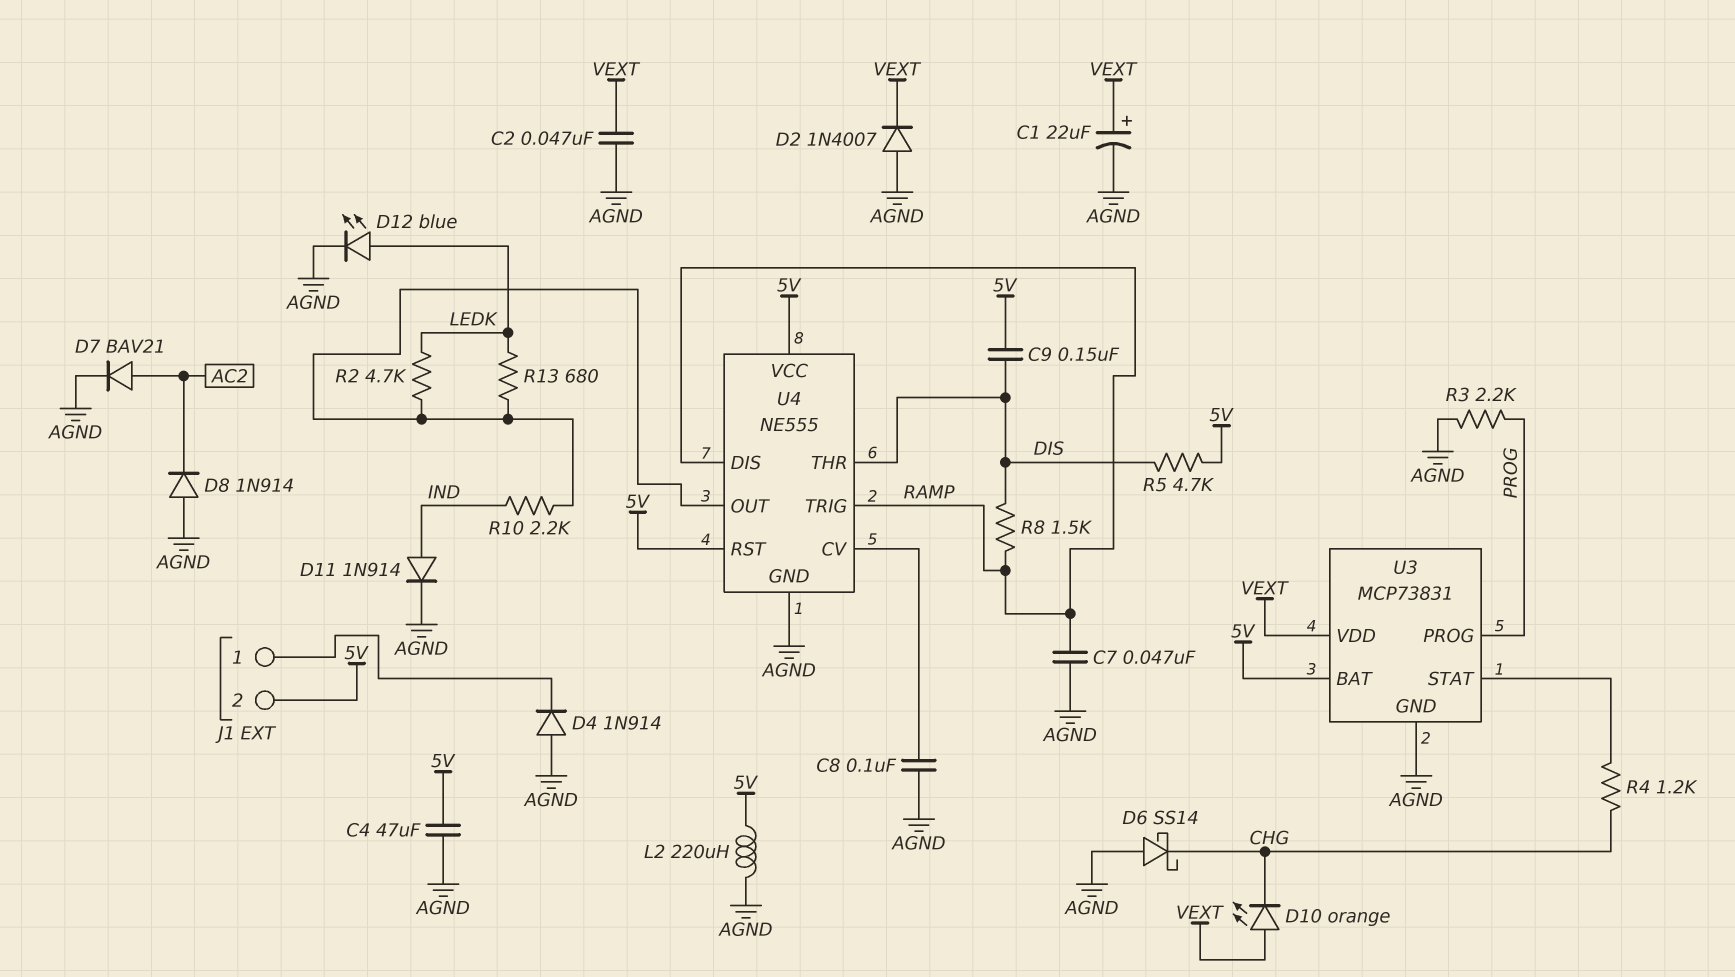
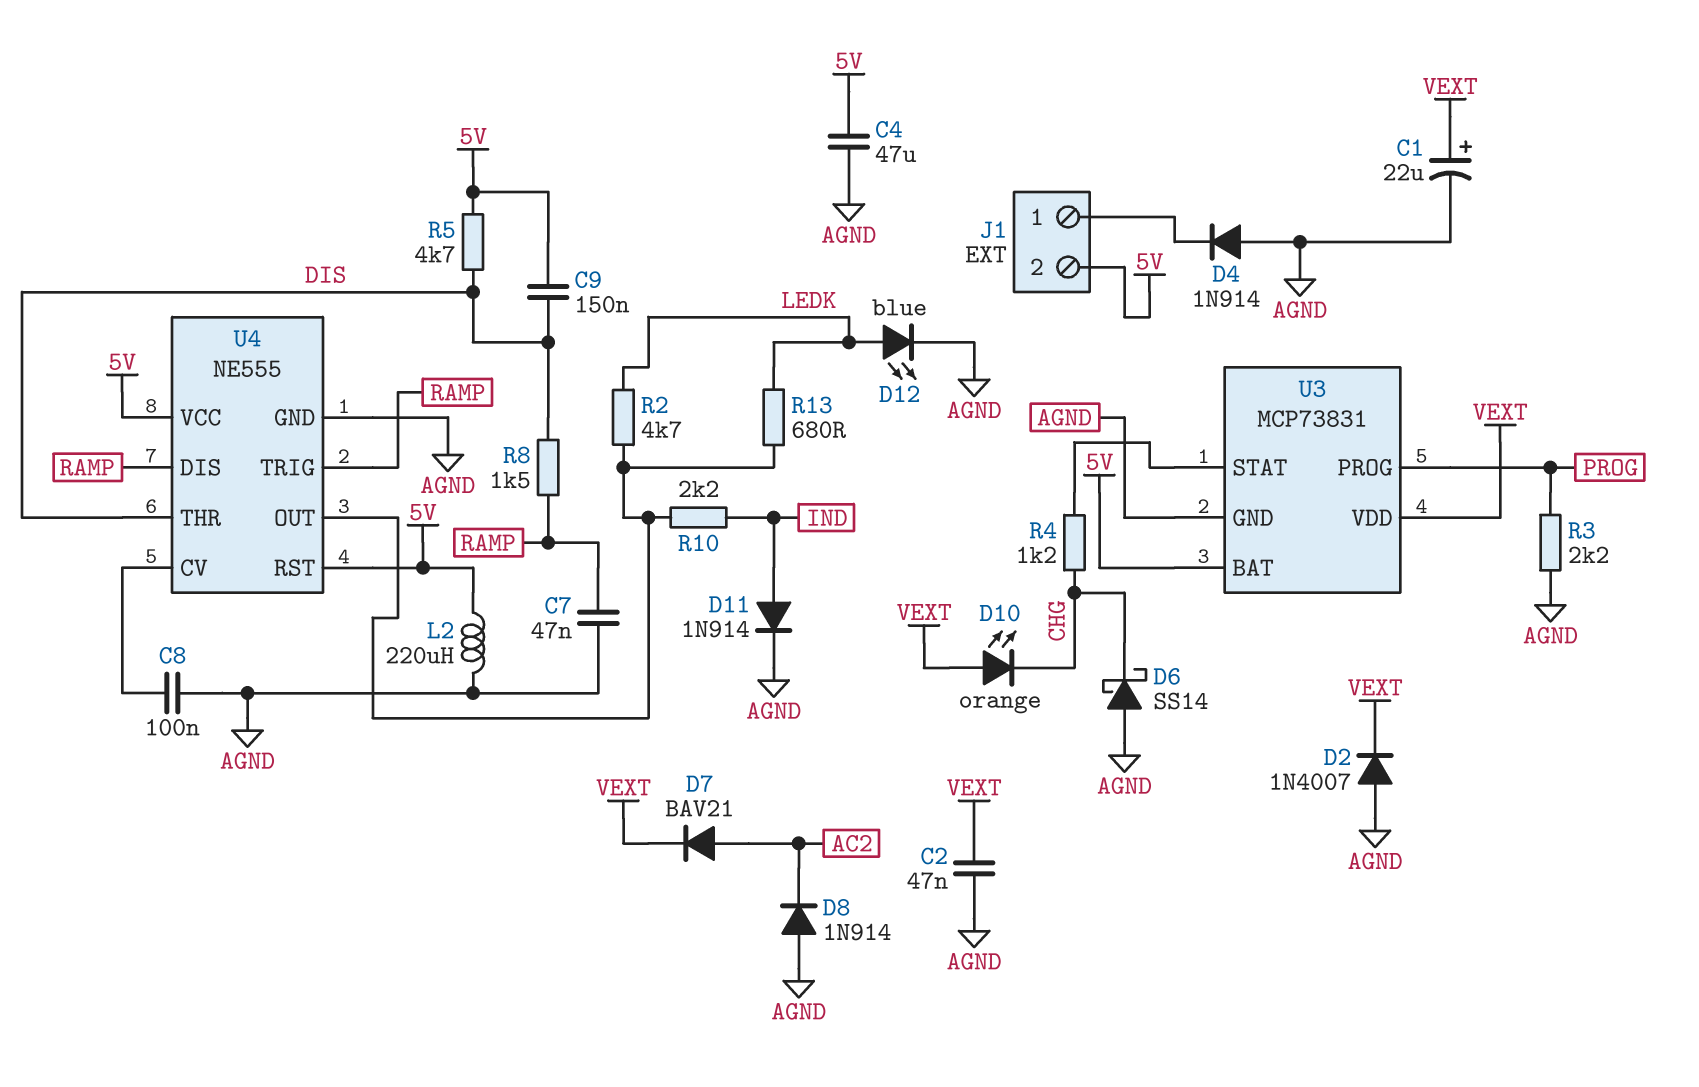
D7: diode BAV21 (A AC2, K AGND) -> diode BAV21 (A AC2, K VEXT)

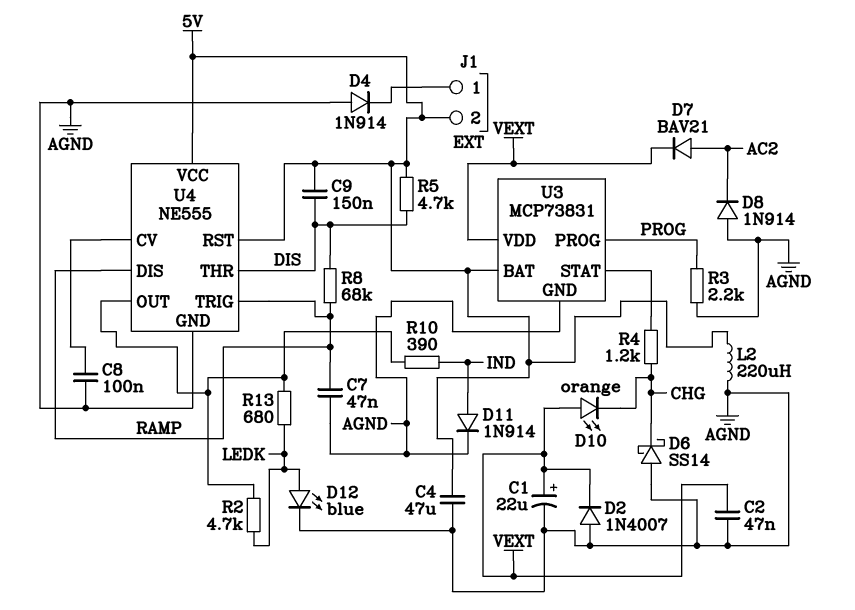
R8: 1.5k (DIS, RAMP) -> 68k (DIS, RAMP)
R10: 2.2k (IND, U4/OUT) -> 390 (IND, U4/OUT)

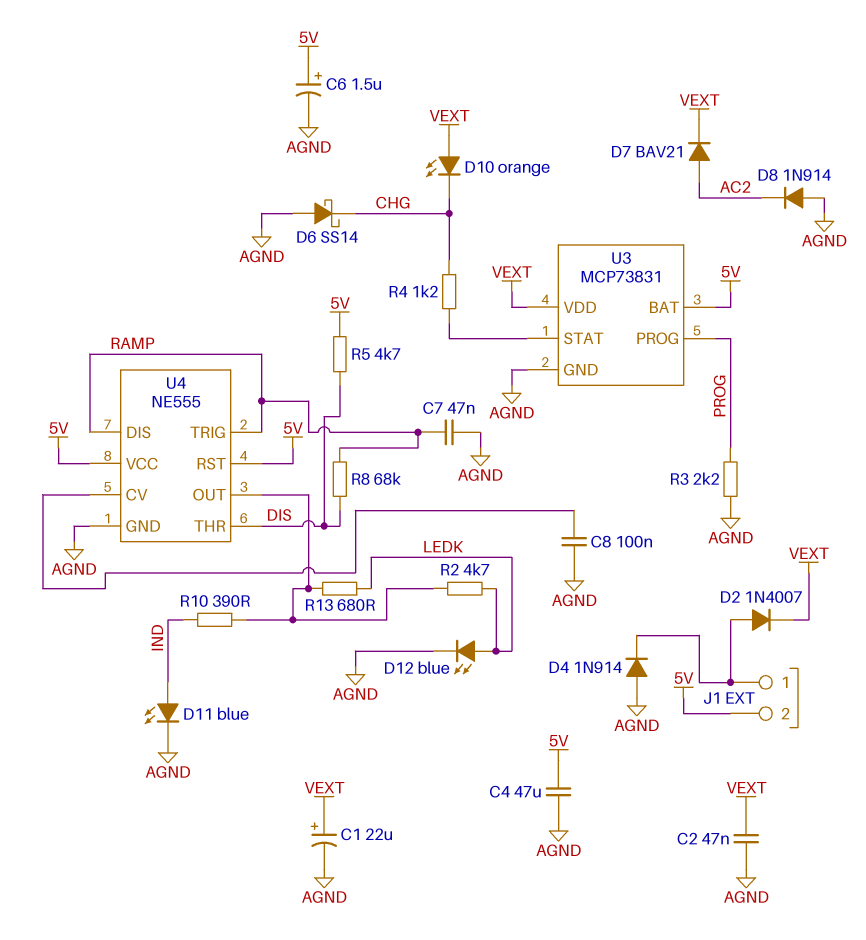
C6: none -> 1.5uF (plus 5V, minus AGND)
C9: 150nF (5V, DIS) -> none
D2: diode 1N4007 (A AGND, K VEXT) -> diode 1N4007 (A J1/1, K VEXT)
D11: diode 1N914 (A IND, K AGND) -> LED blue (A IND, K AGND)
L2: 220uH (5V, AGND) -> none

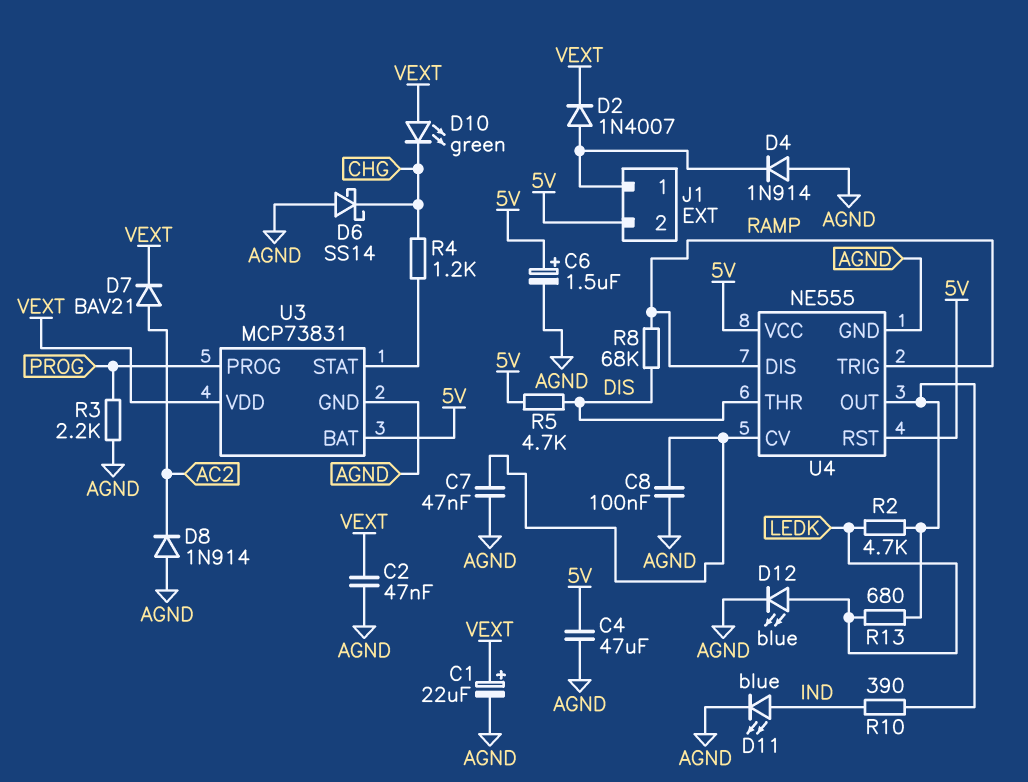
C7: 47nF (AGND, RAMP) -> 47nF (AGND, U4/CV)
D10: LED orange (A VEXT, K CHG) -> LED green (A VEXT, K CHG)

